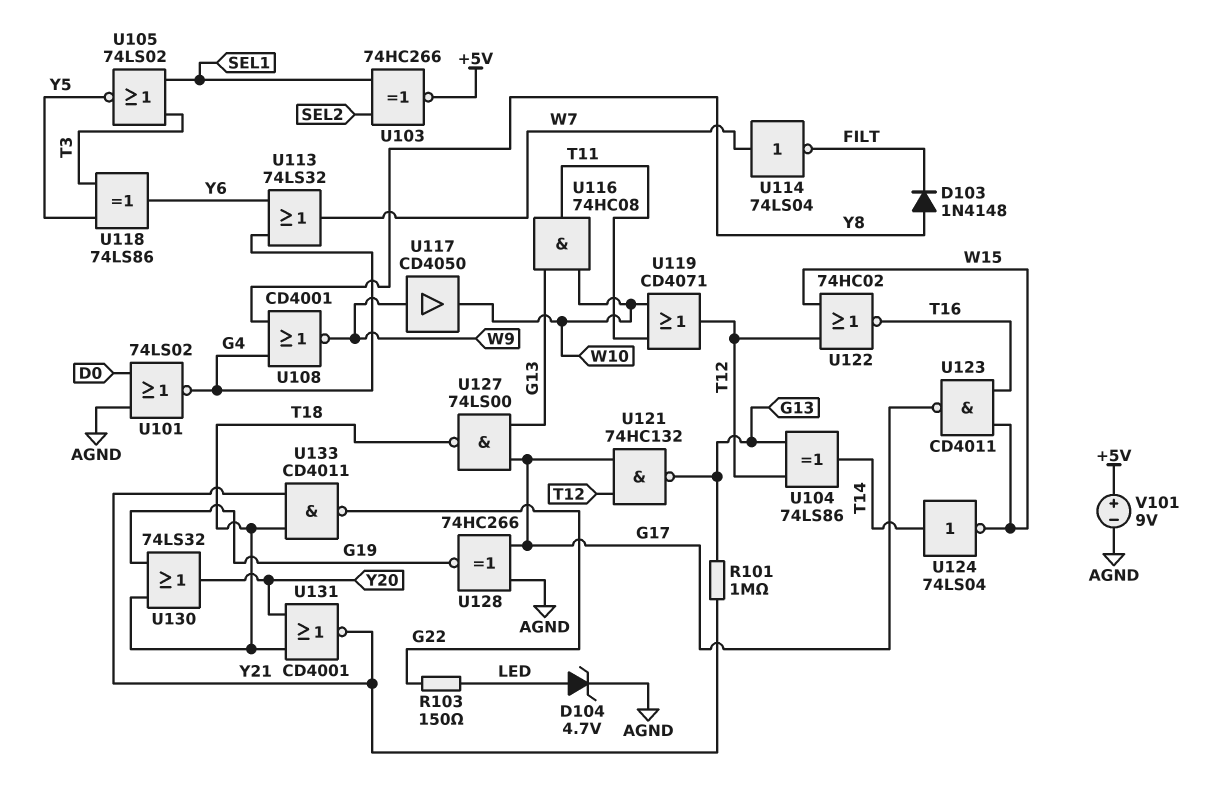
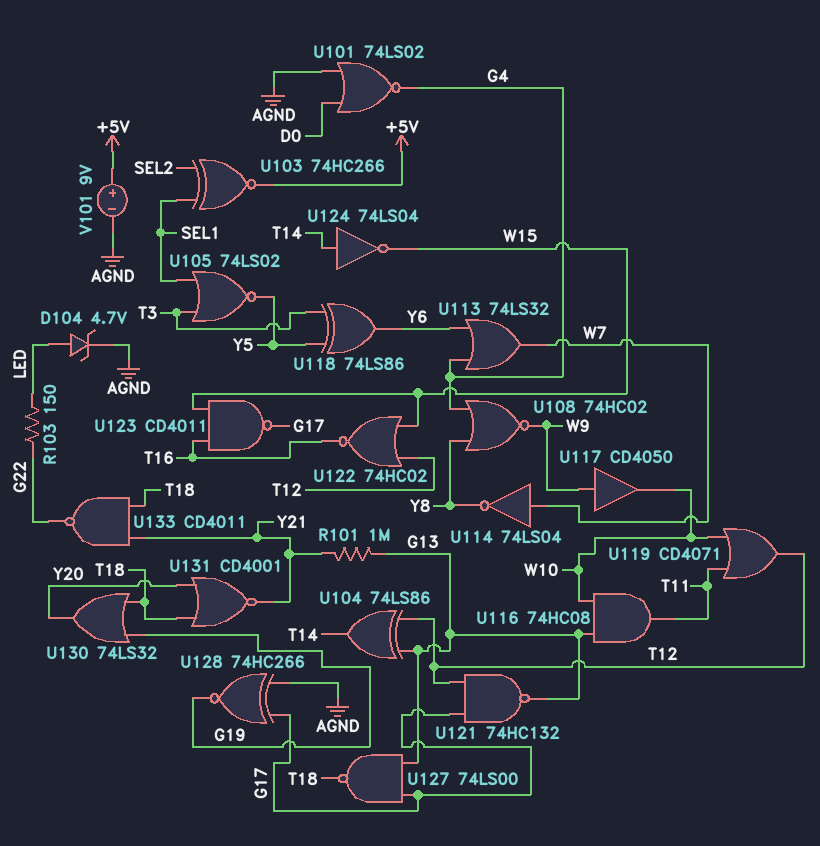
D103: diode 1N4148 (A Y8, K FILT) -> none
U108: NOR CD4001 (in G4, in Y8, out W9) -> NOR 74HC02 (in G4, in Y8, out W9)
U114: NOT 74LS04 (in W7, out FILT) -> NOT 74LS04 (in W7, out Y8)

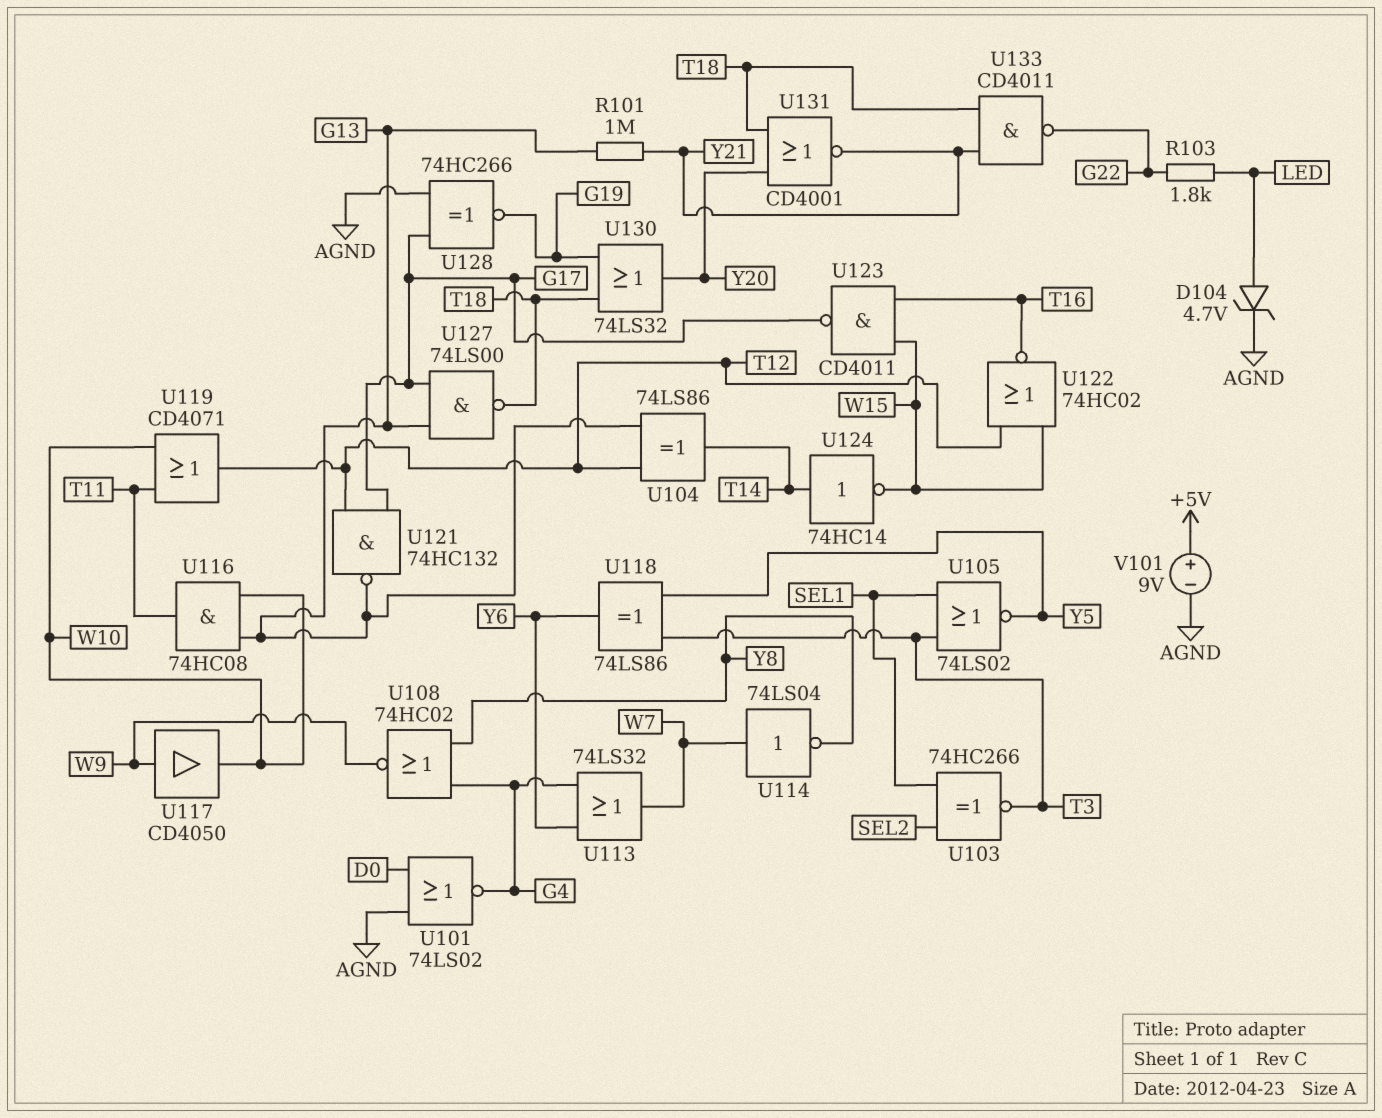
R103: 150 (G22, LED) -> 1.8k (G22, LED)
U103: XNOR 74HC266 (in SEL1, in SEL2, out +5V) -> XNOR 74HC266 (in SEL1, in SEL2, out T3)
U124: NOT 74LS04 (in T14, out W15) -> NOT 74HC14 (in T14, out W15)

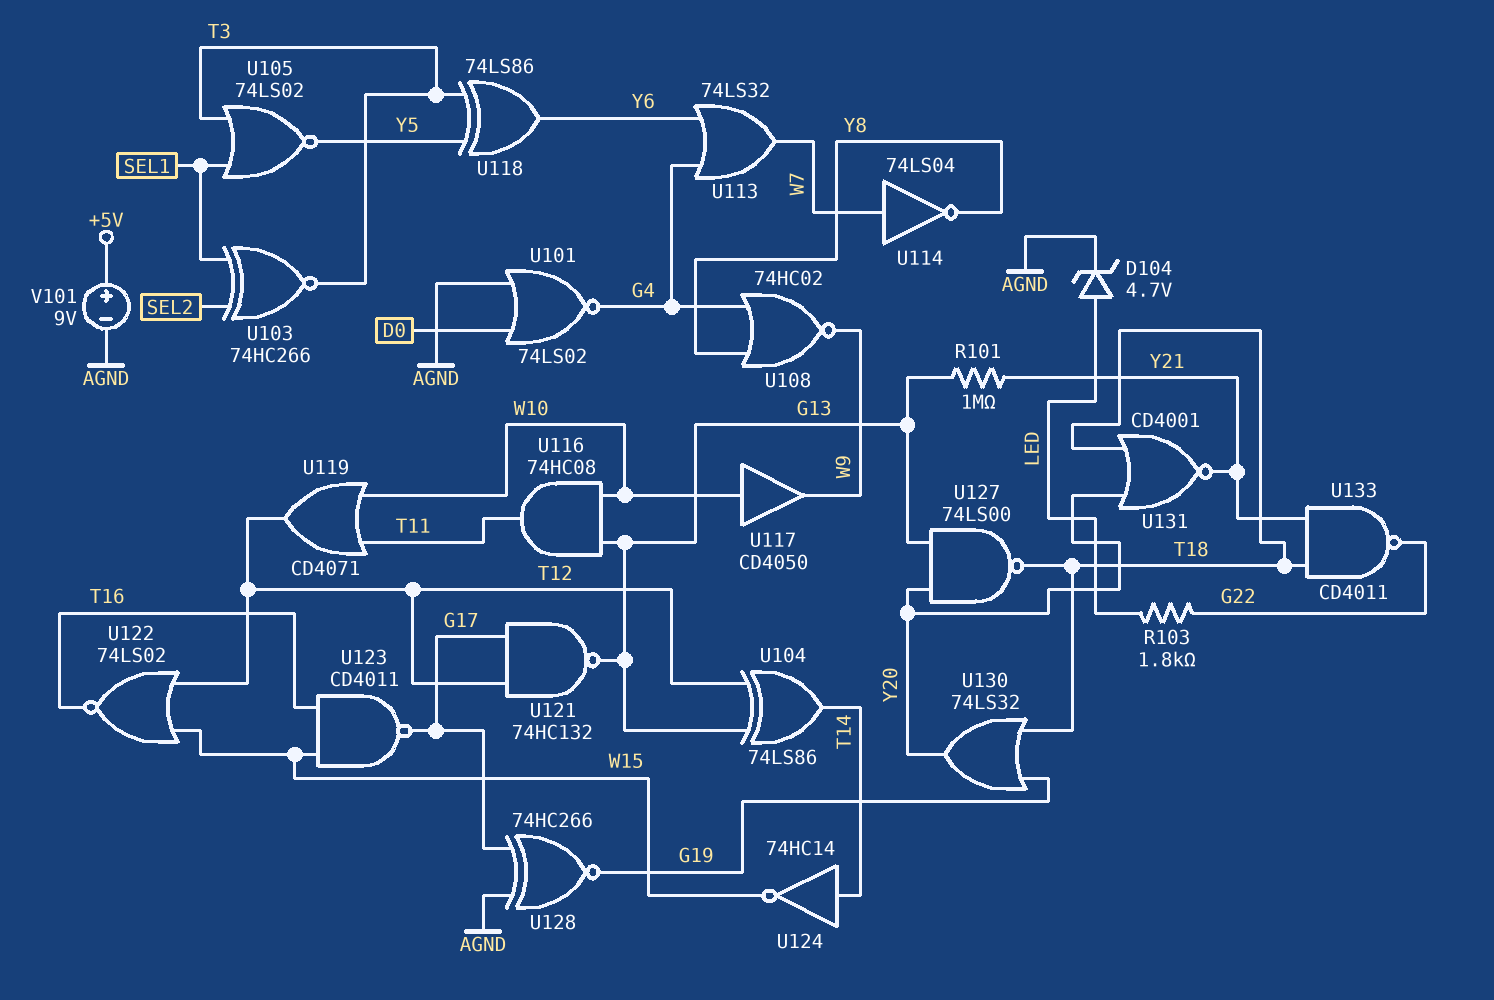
U117: buffer CD4050 (in W9, out W10) -> buffer CD4050 (in W10, out W9)
U122: NOR 74HC02 (in T12, in W15, out T16) -> NOR 74LS02 (in T12, in W15, out T16)
U127: NAND 74LS00 (in G13, in G17, out T18) -> NAND 74LS00 (in G13, in Y20, out T18)

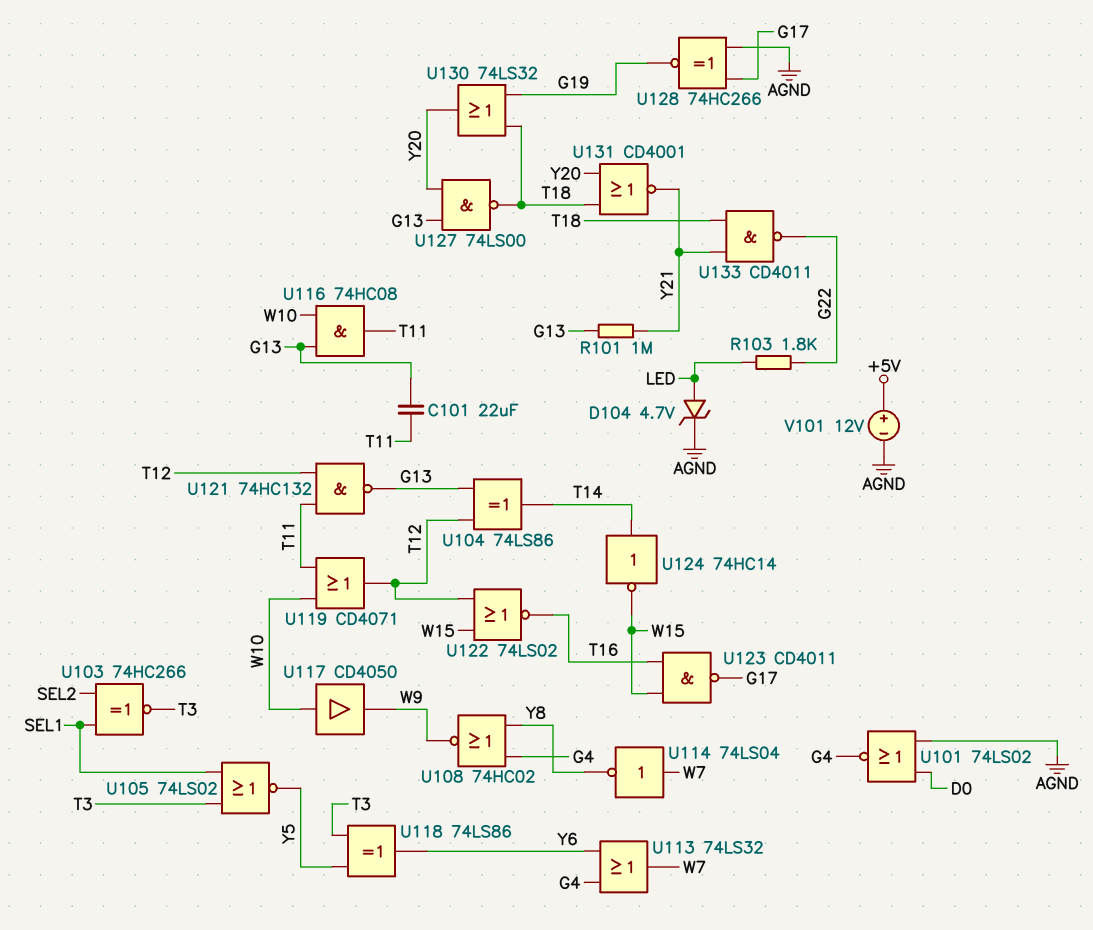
C101: none -> 22uF (G13, T11)
U121: NAND 74HC132 (in G17, in T12, out G13) -> NAND 74HC132 (in T11, in T12, out G13)
V101: 9V (plus +5V, minus AGND) -> 12V (plus +5V, minus AGND)

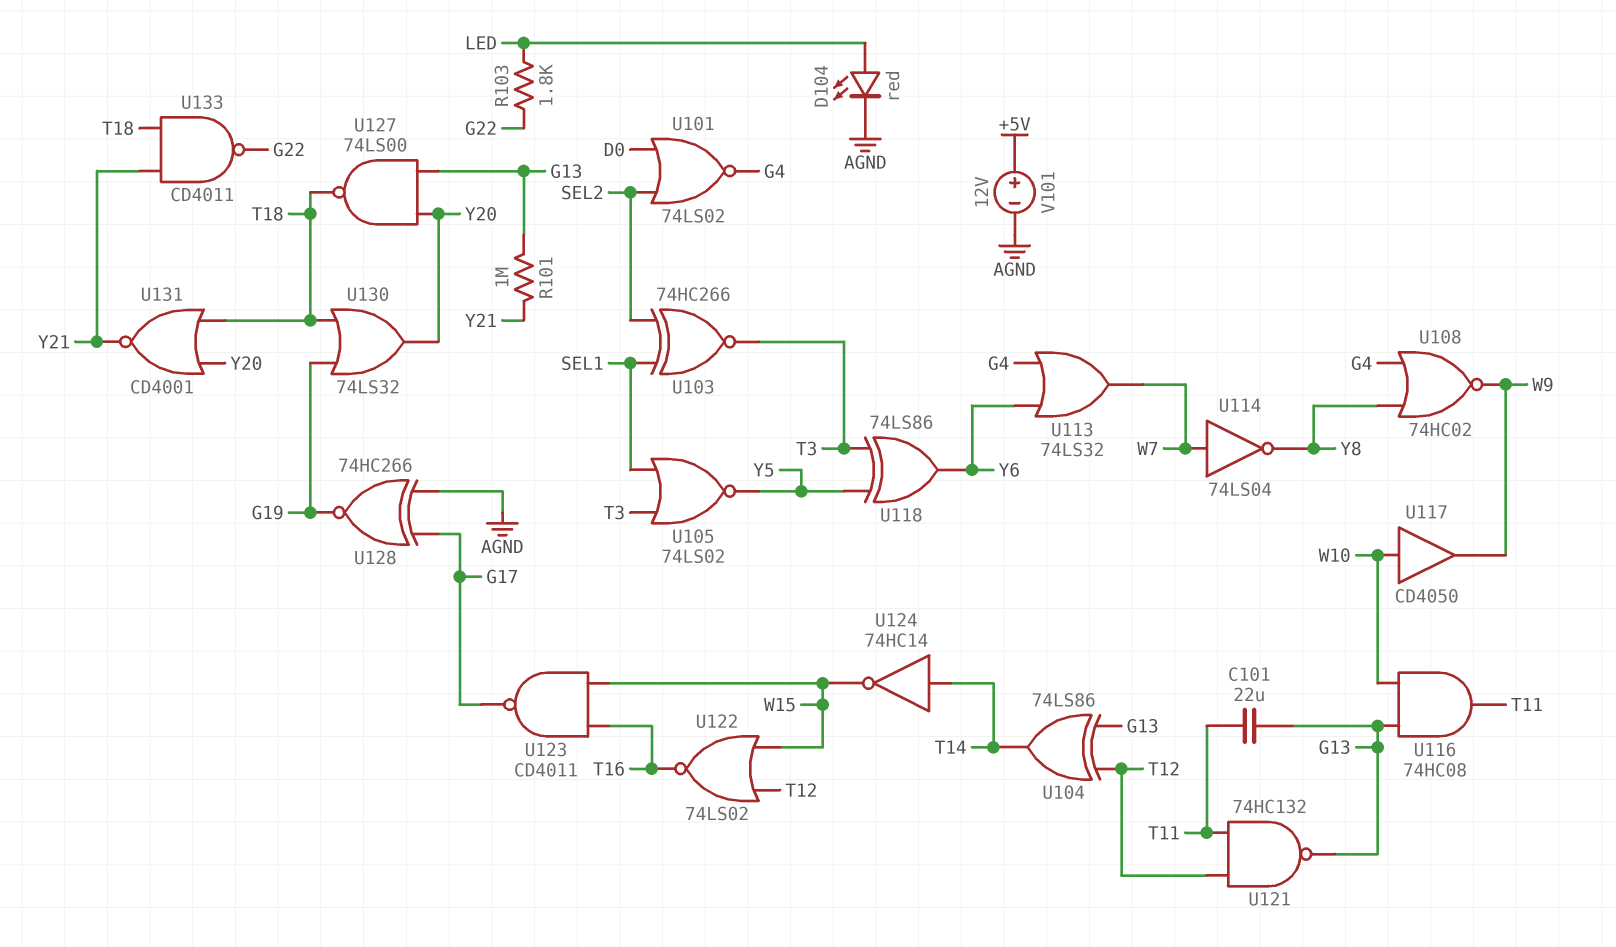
D104: zener 4.7V (A LED, K AGND) -> LED red (A LED, K AGND)
U101: NOR 74LS02 (in AGND, in D0, out G4) -> NOR 74LS02 (in D0, in SEL2, out G4)
U119: OR CD4071 (in T11, in W10, out T12) -> none

